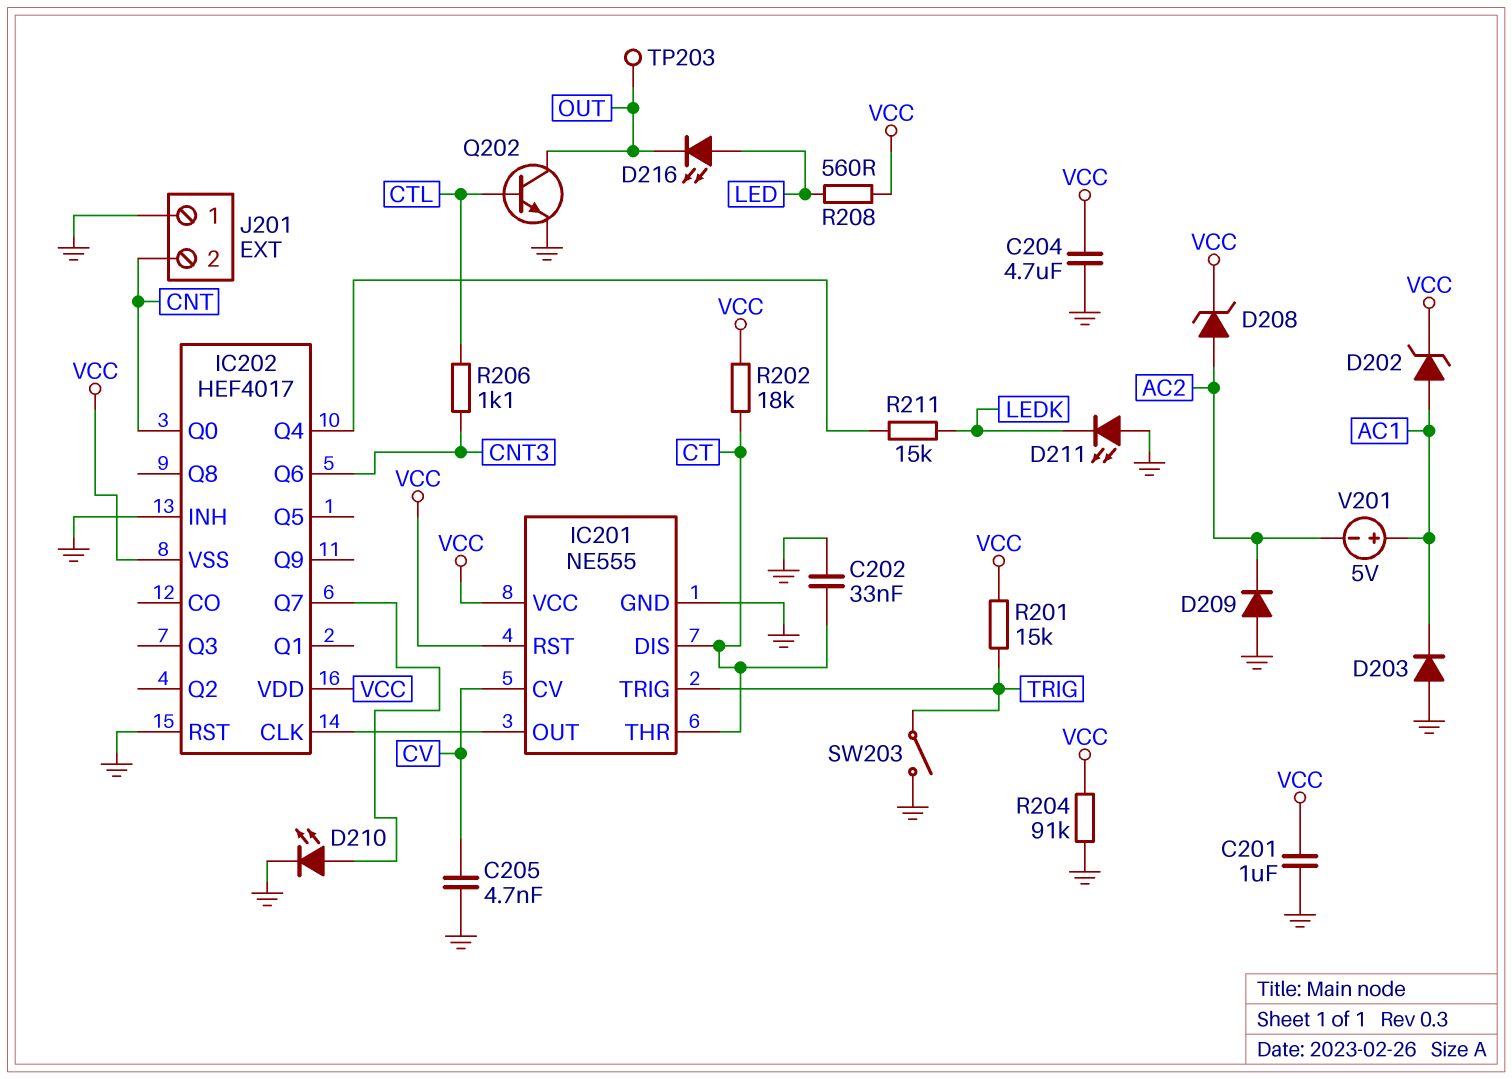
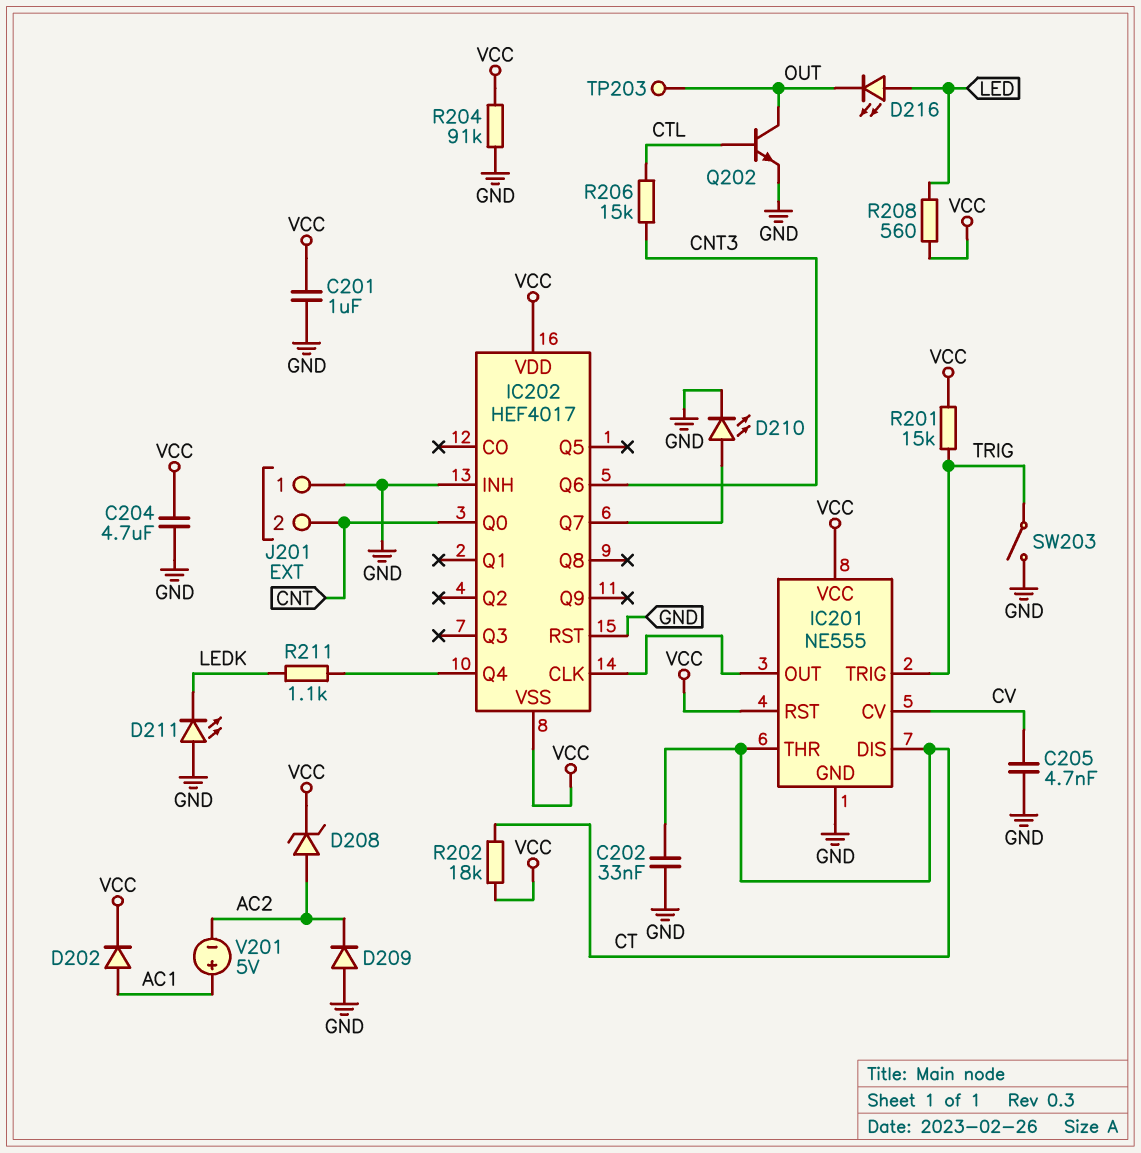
D202: zener (A AC1, K VCC) -> diode (A AC1, K VCC)
D203: diode (A GND, K AC1) -> none
R206: 1.1k (CNT3, CTL) -> 15k (CNT3, CTL)
R211: 15k (IC202/Q4, LEDK) -> 1.1k (IC202/Q4, LEDK)

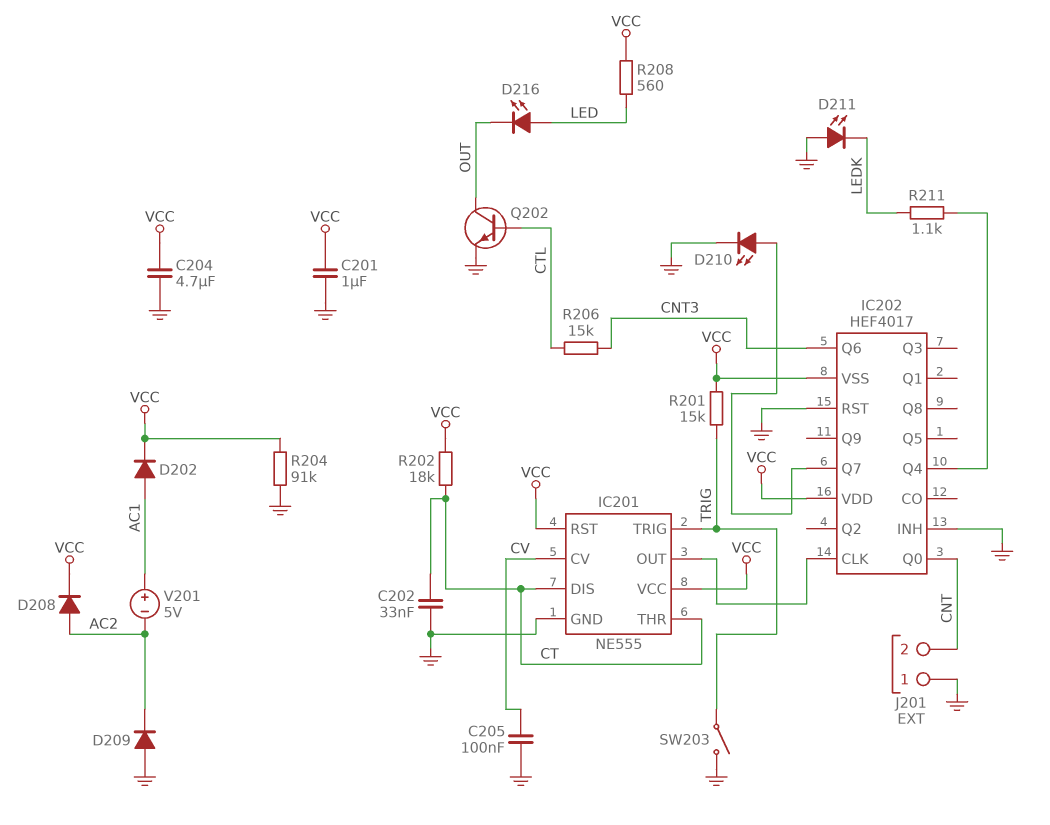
C205: 4.7nF (CV, GND) -> 100nF (CV, GND)
D208: zener (A AC2, K VCC) -> diode (A AC2, K VCC)
TP203: test point (OUT) -> none

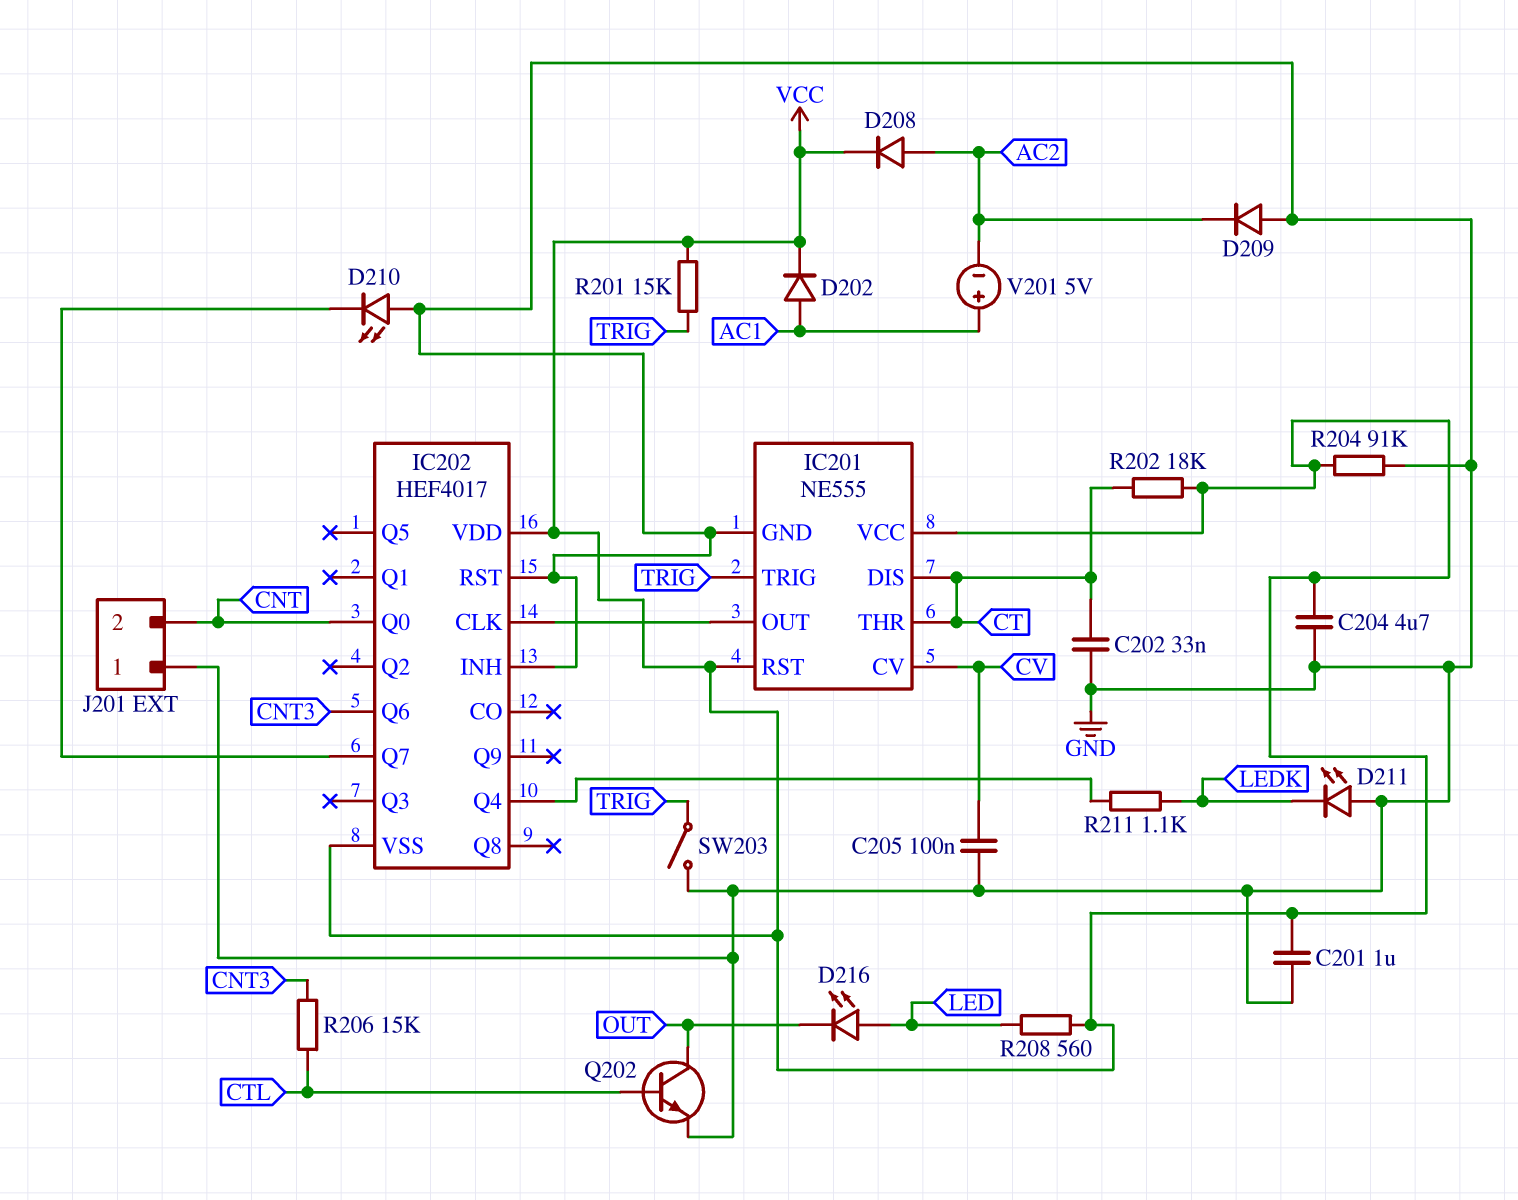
D210: LED (A IC202/Q7, K GND) -> LED (A GND, K IC202/Q7)

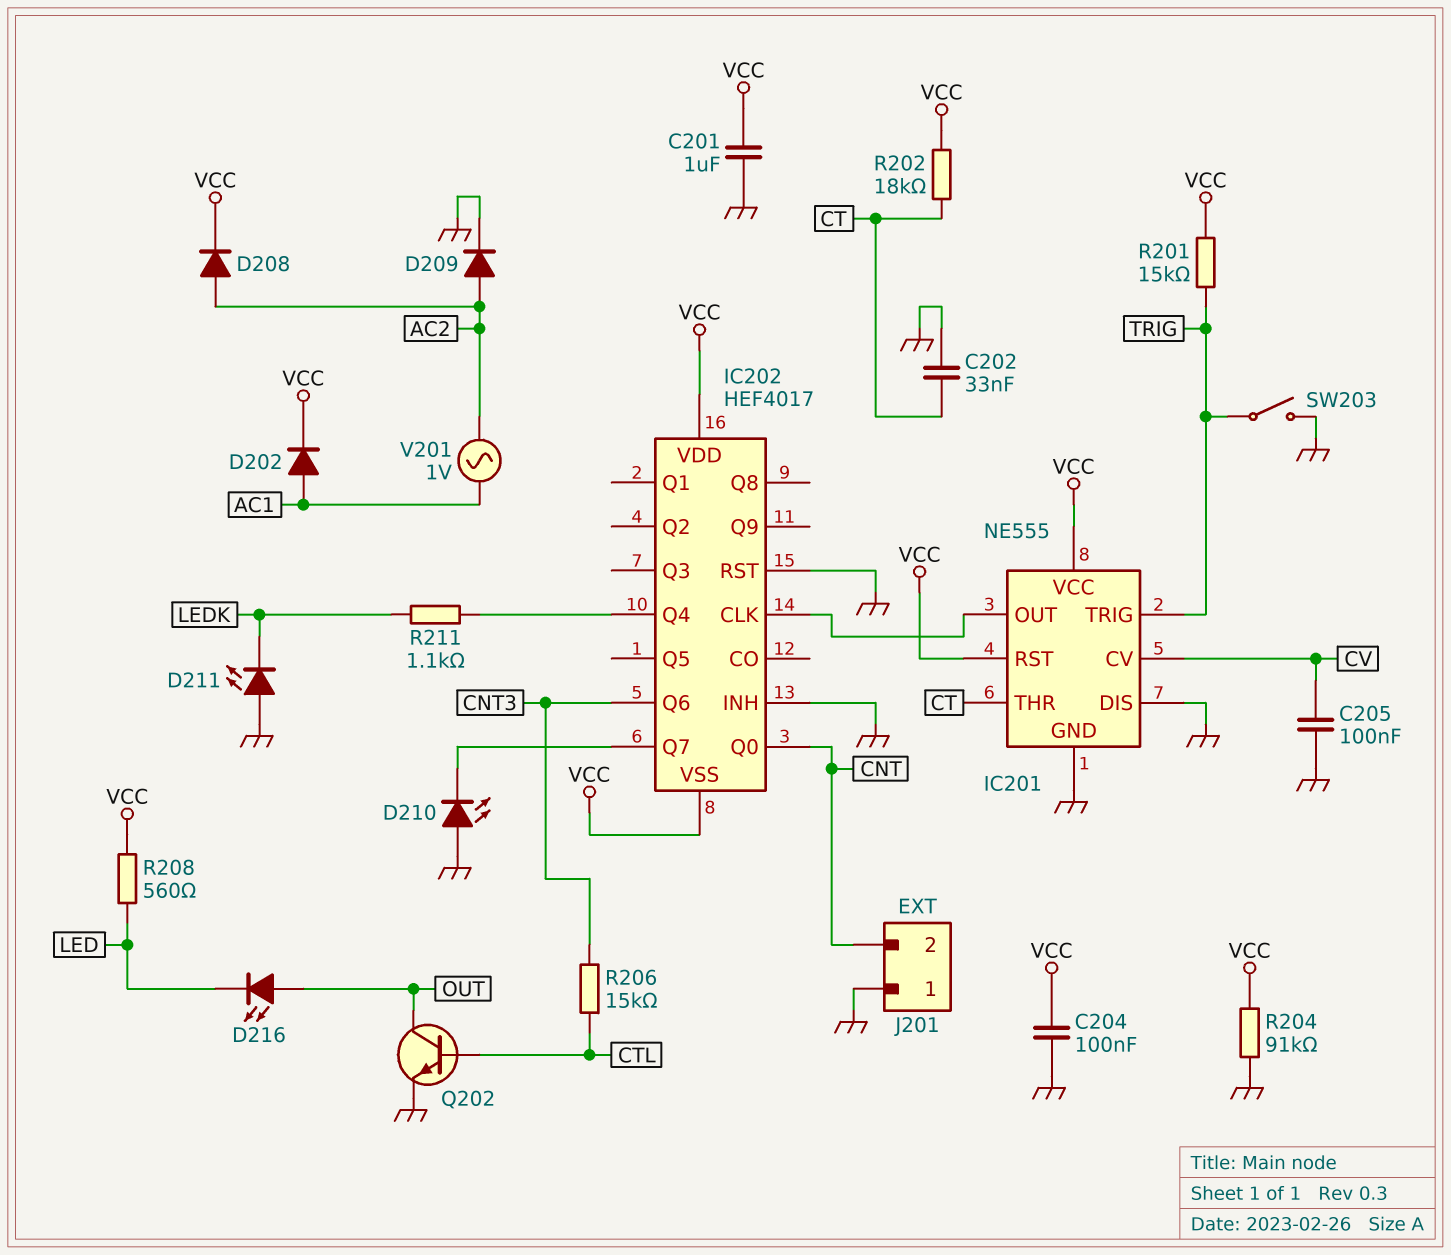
C204: 4.7uF (GND, VCC) -> 100nF (GND, VCC)
D209: diode (A GND, K AC2) -> diode (A AC2, K GND)
D216: LED (A LED, K OUT) -> LED (A OUT, K LED)
IC201 pin DIS: CT -> GND
V201: 5V (plus AC1, minus AC2) -> AC 1V (AC1, AC2)

